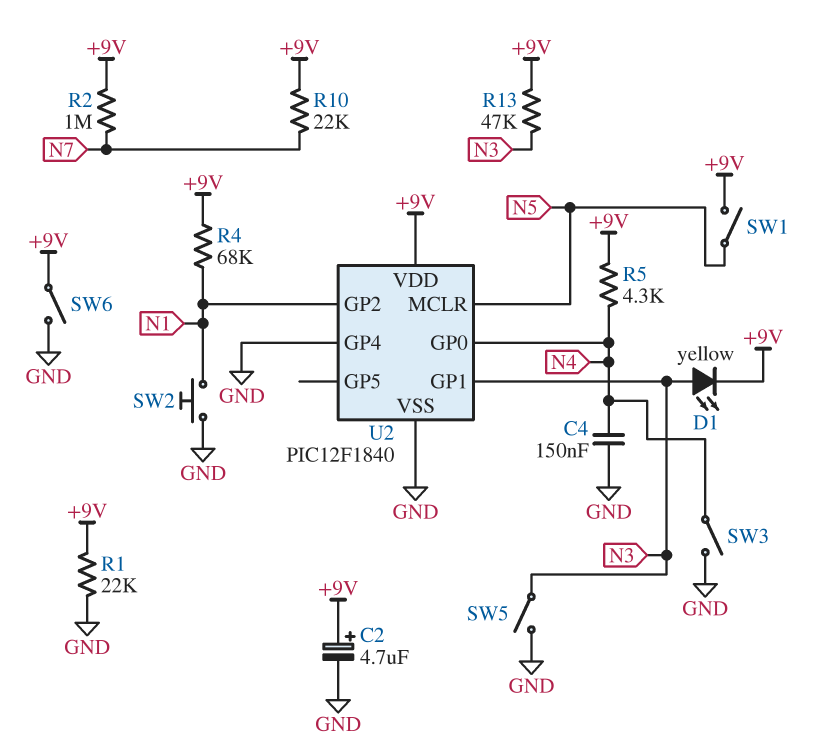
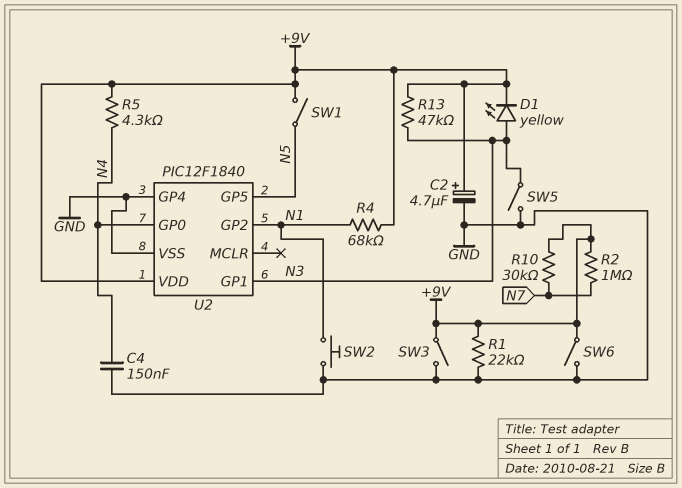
R10: 22k (+9V, N7) -> 30k (+9V, N7)
SW3: switch (GND, N4) -> switch (+9V, GND)
U2 pin GP5: none -> N5
U2 pin MCLR: N5 -> none

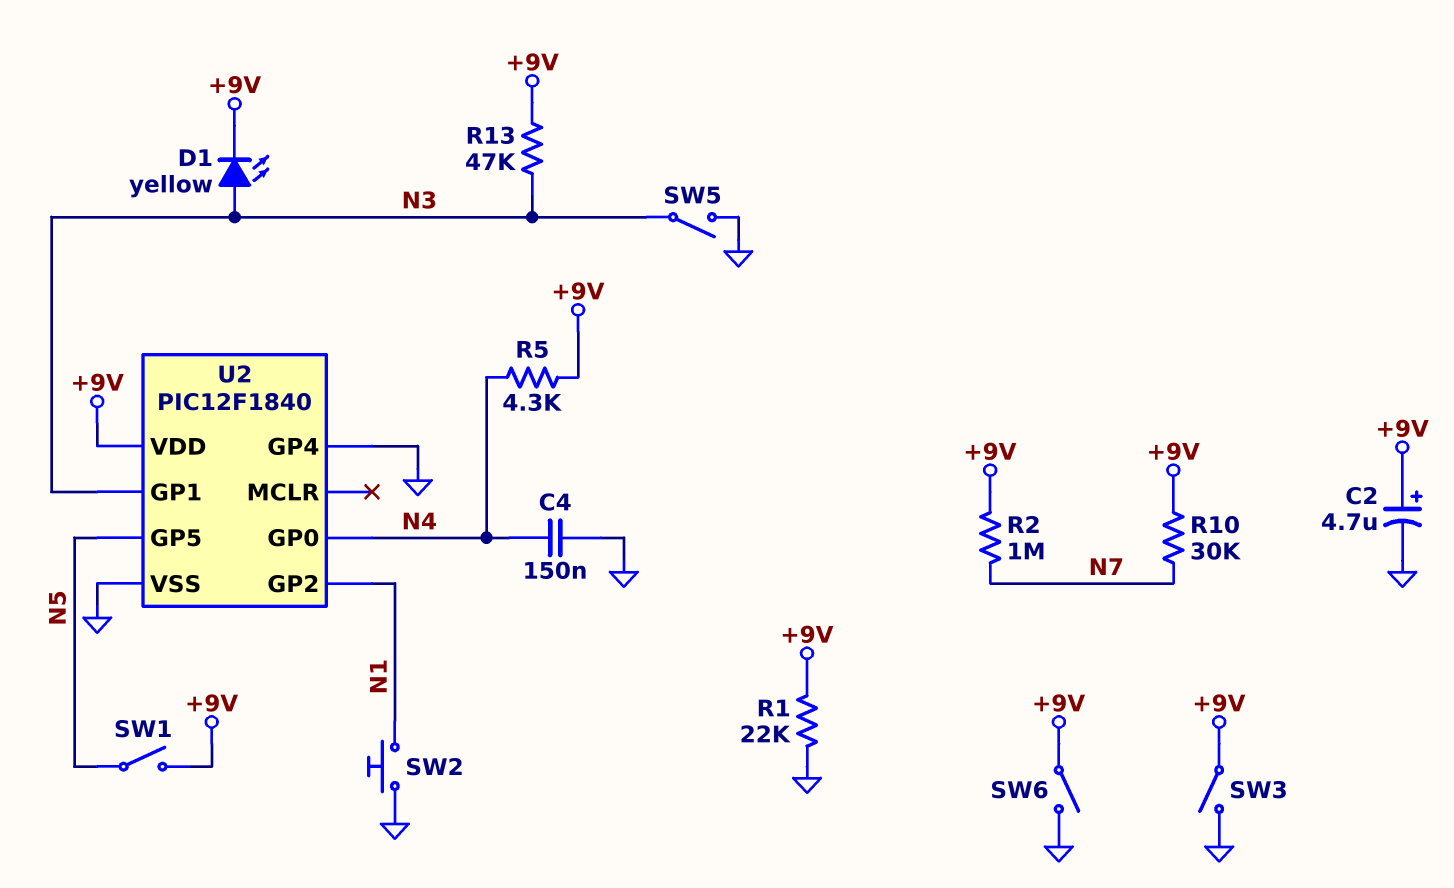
R4: 68k (+9V, N1) -> none

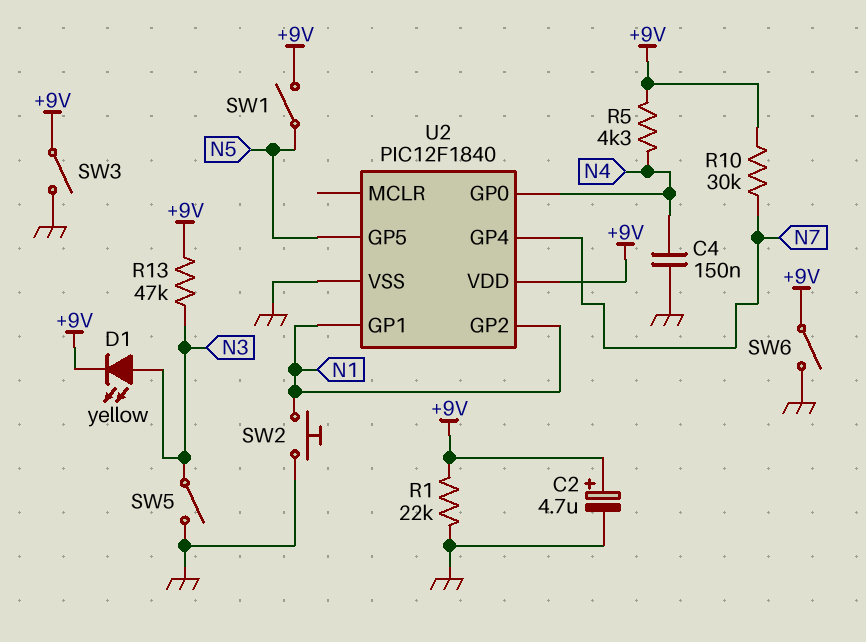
R2: 1M (+9V, N7) -> none
U2 pin GP1: N3 -> N1
U2 pin GP4: GND -> N7

